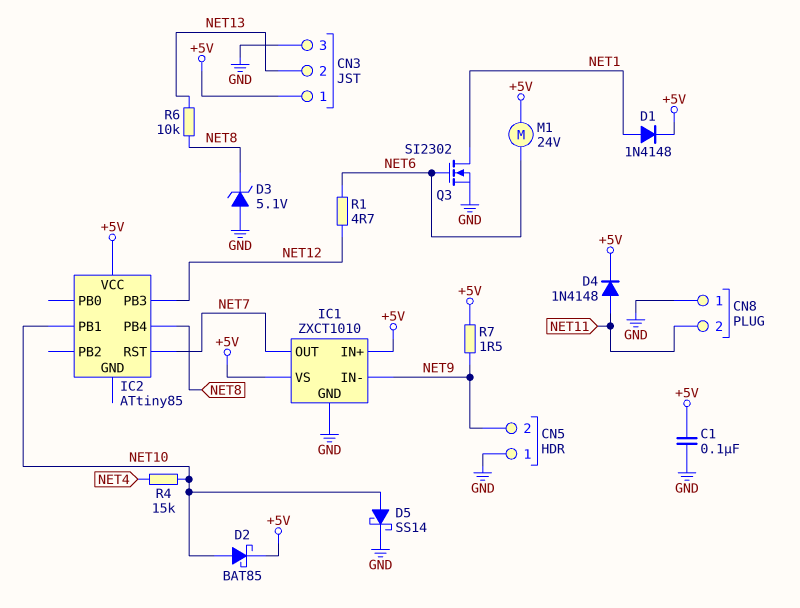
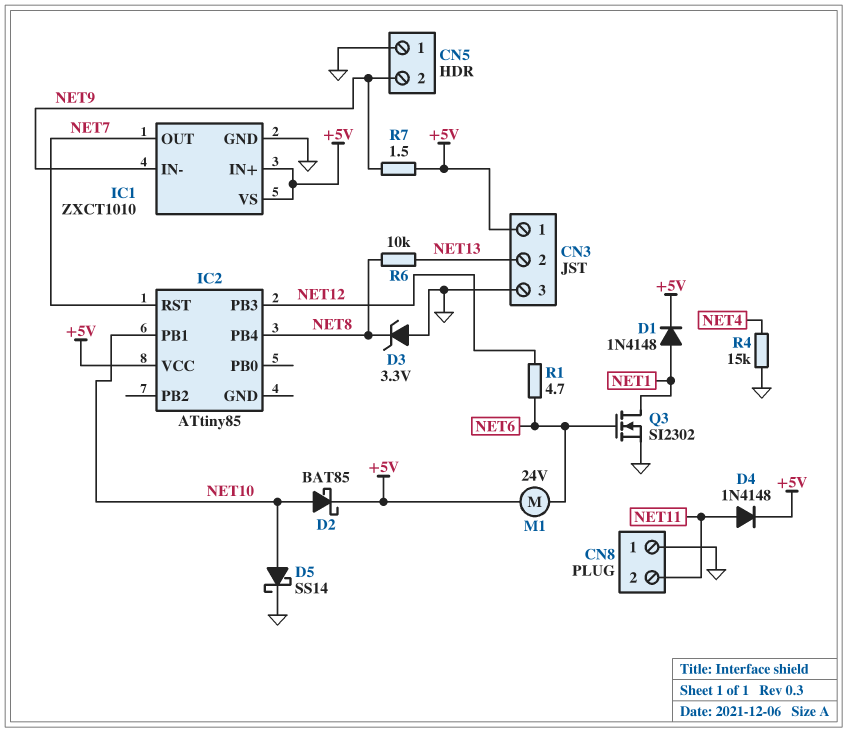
C1: 100nF (+5V, GND) -> none
D3: zener 5.1V (A GND, K NET8) -> zener 3.3V (A GND, K NET8)
R4: 15k (NET4, NET10) -> 15k (GND, NET4)

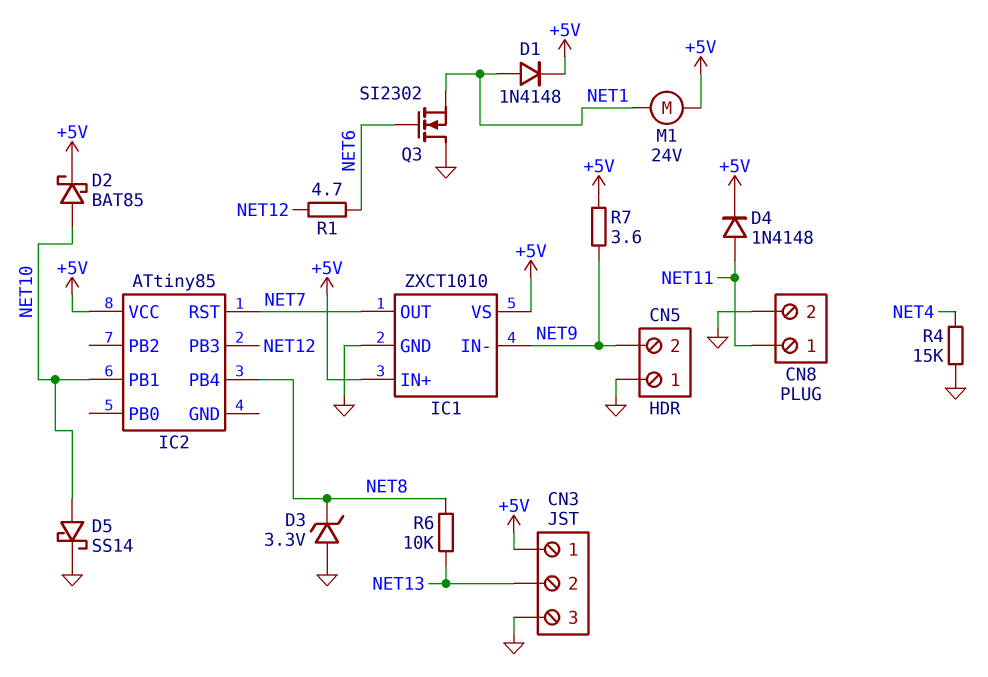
CN8 pin 1: GND -> NET11
CN8 pin 2: NET11 -> GND
M1: motor 24V (+5V, NET6) -> motor 24V (+5V, NET1)
Q3: NMOS SI2302 (G NET6, D NET1, S GND) -> NMOS SI2302 (G NET6, D GND, S NET1)
R7: 1.5 (+5V, NET9) -> 3.6 (+5V, NET9)

